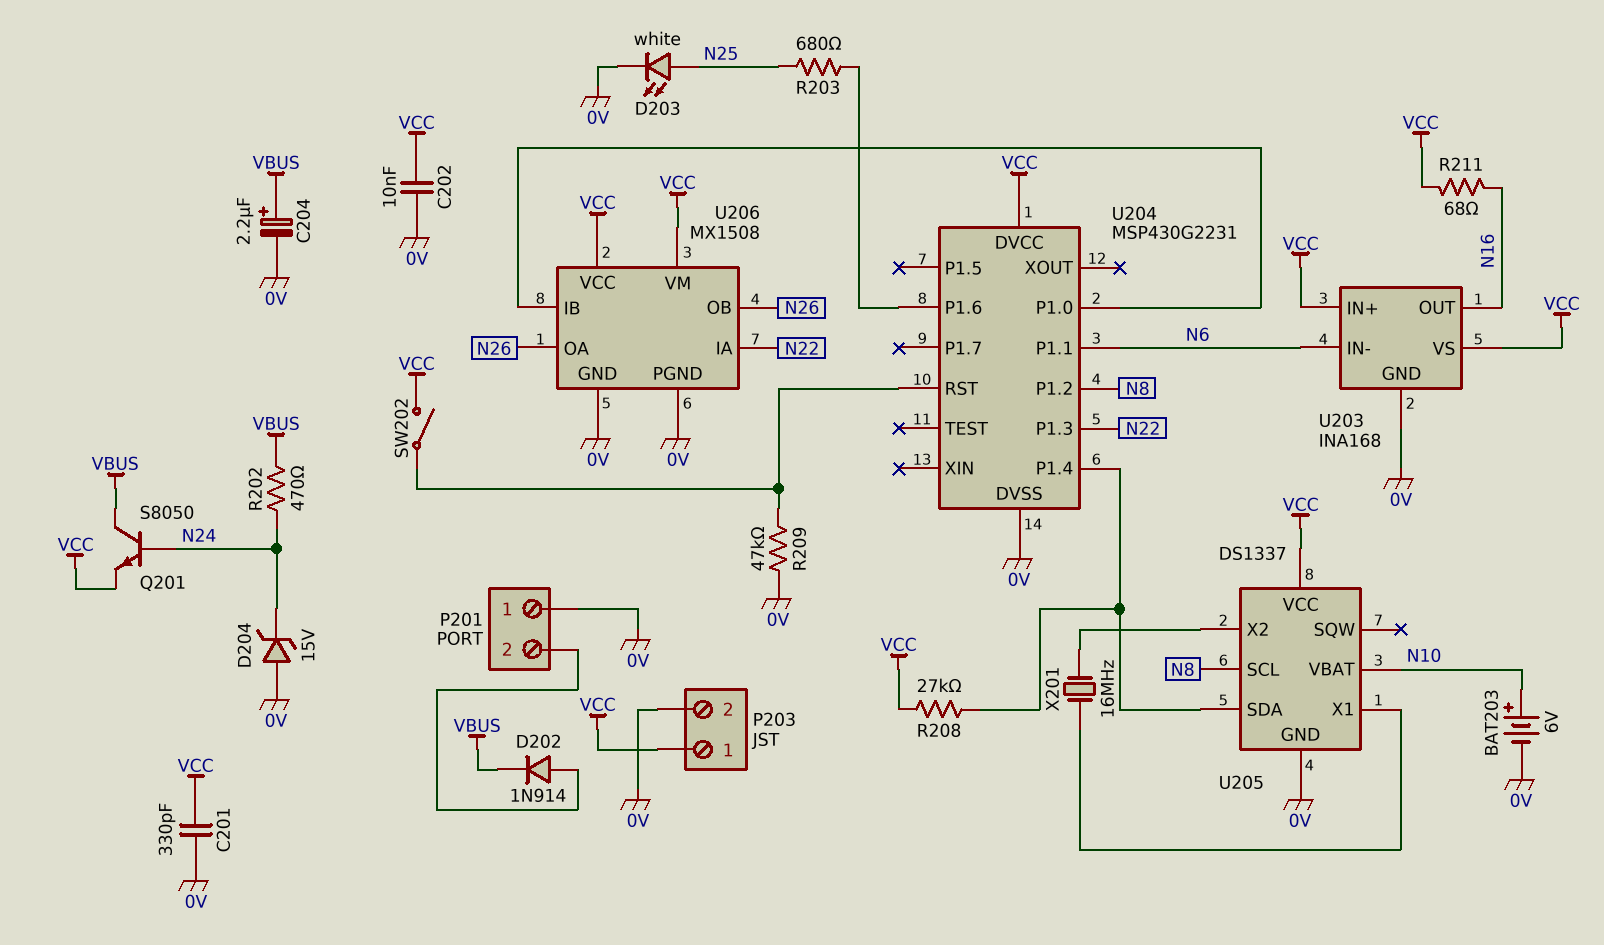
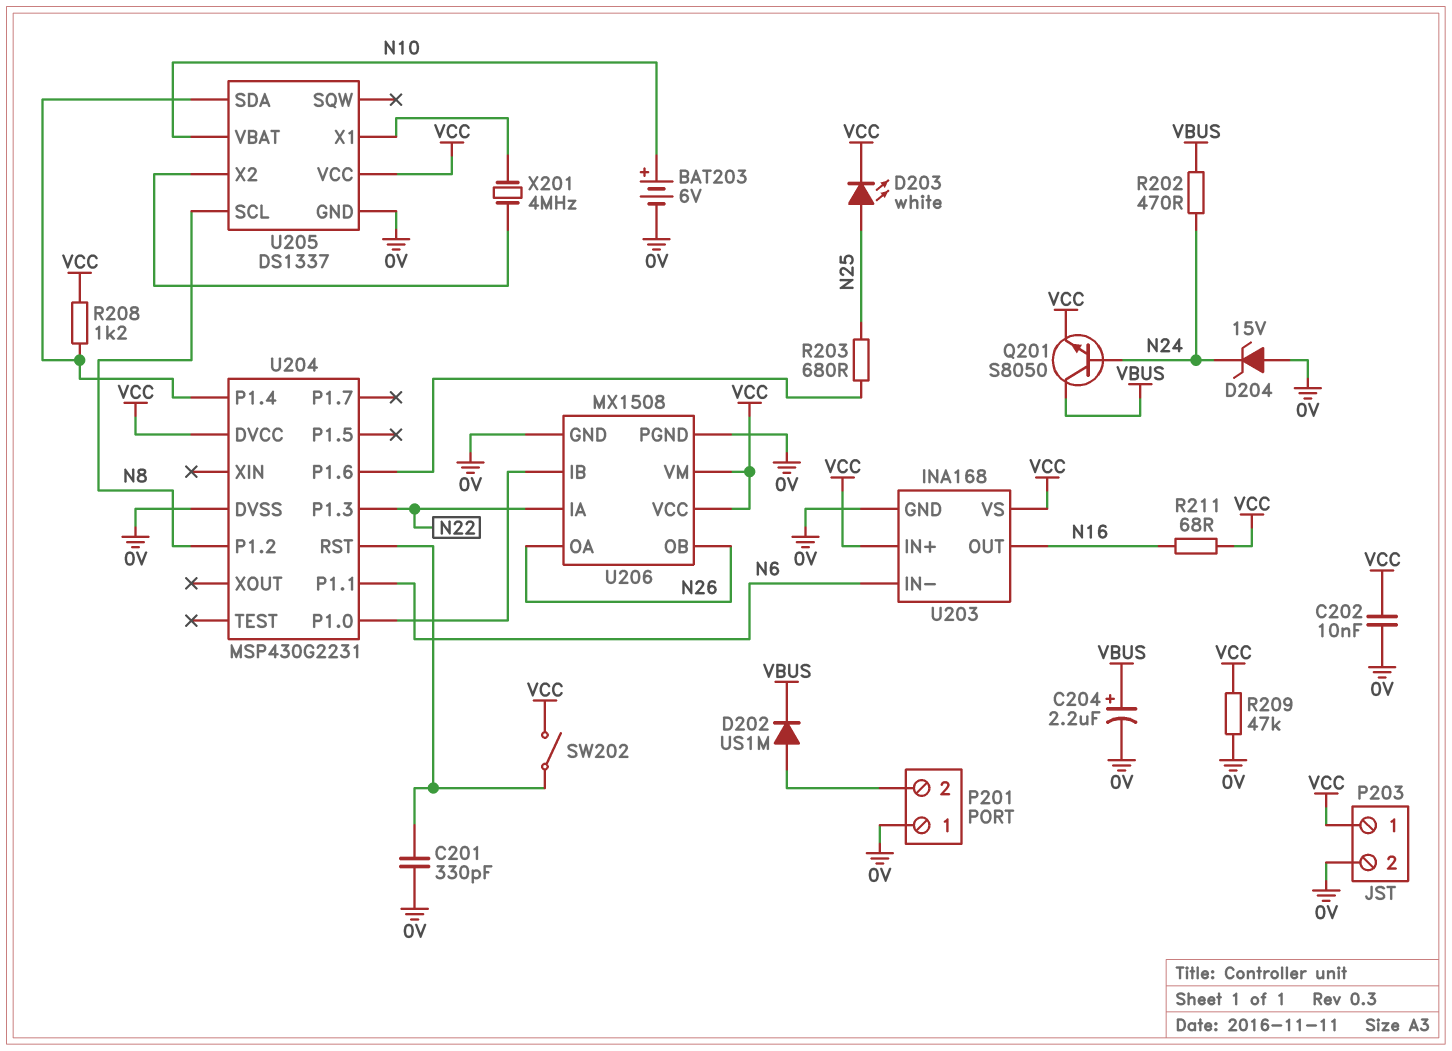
C201: 330pF (0V, VCC) -> 330pF (0V, U204/RST)
D202: diode 1N914 (A P201/2, K VBUS) -> diode US1M (A P201/2, K VBUS)
D203: LED white (A N25, K 0V) -> LED white (A N25, K VCC)
R208: 27k (U204/P1.4, VCC) -> 1.2k (U204/P1.4, VCC)
R209: 47k (0V, U204/RST) -> 47k (0V, VCC)
X201: 16MHz (U205/X1, U205/X2) -> 4MHz (U205/X1, U205/X2)

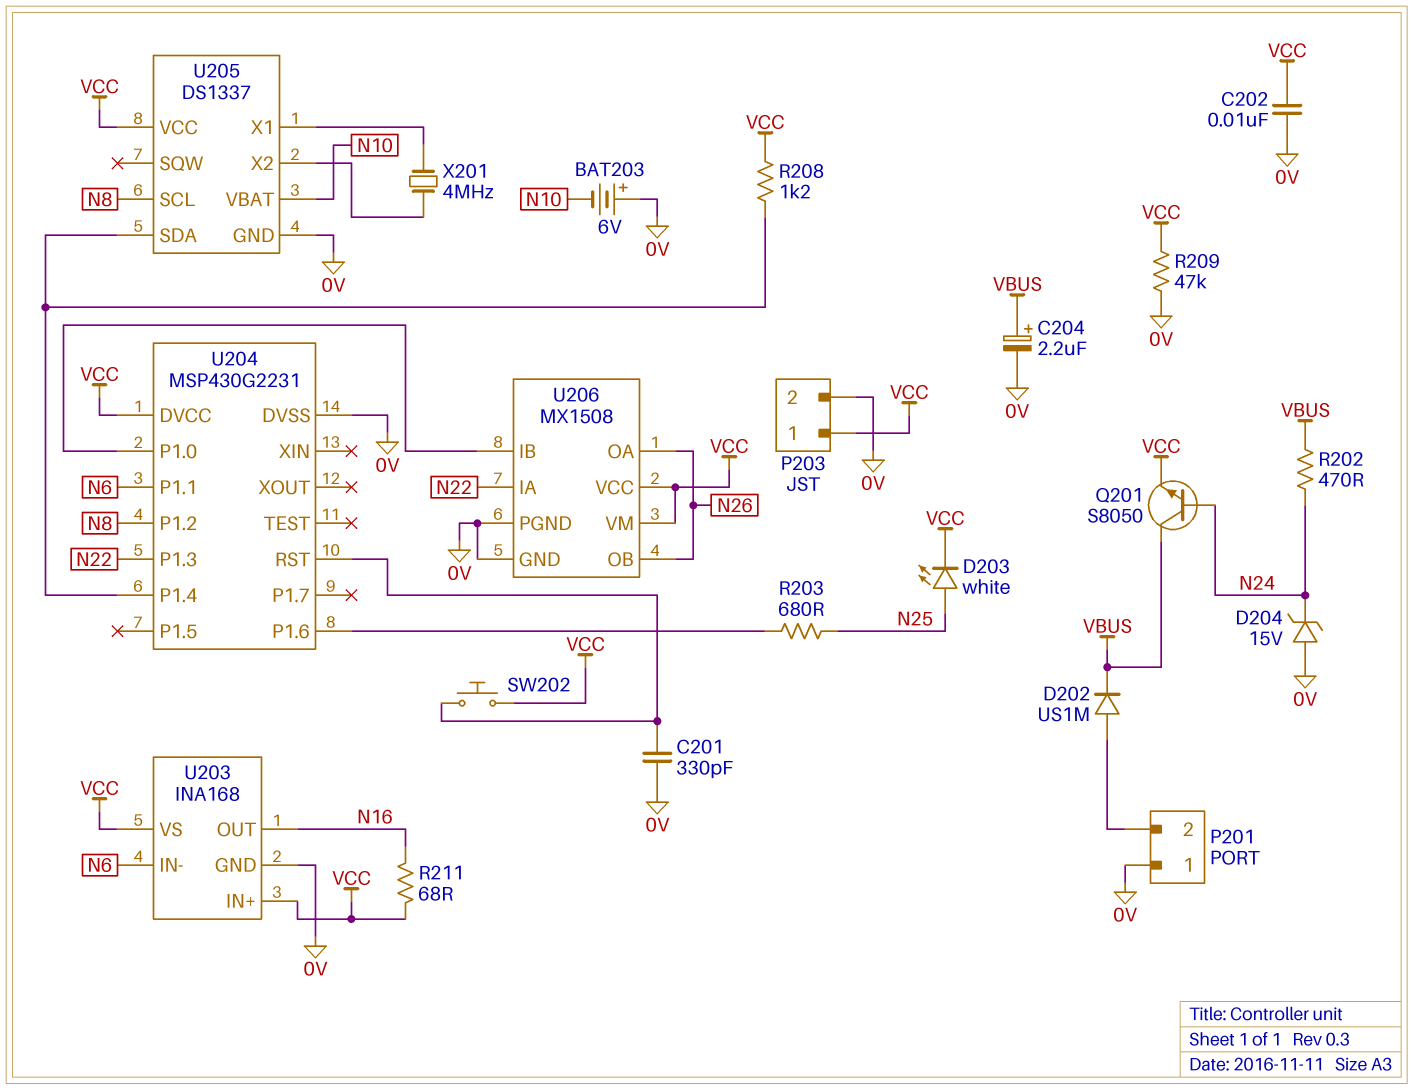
BAT203: 6V (plus N10, minus 0V) -> 6V (plus 0V, minus N10)
SW202: switch (U204/RST, VCC) -> button (U204/RST, VCC)

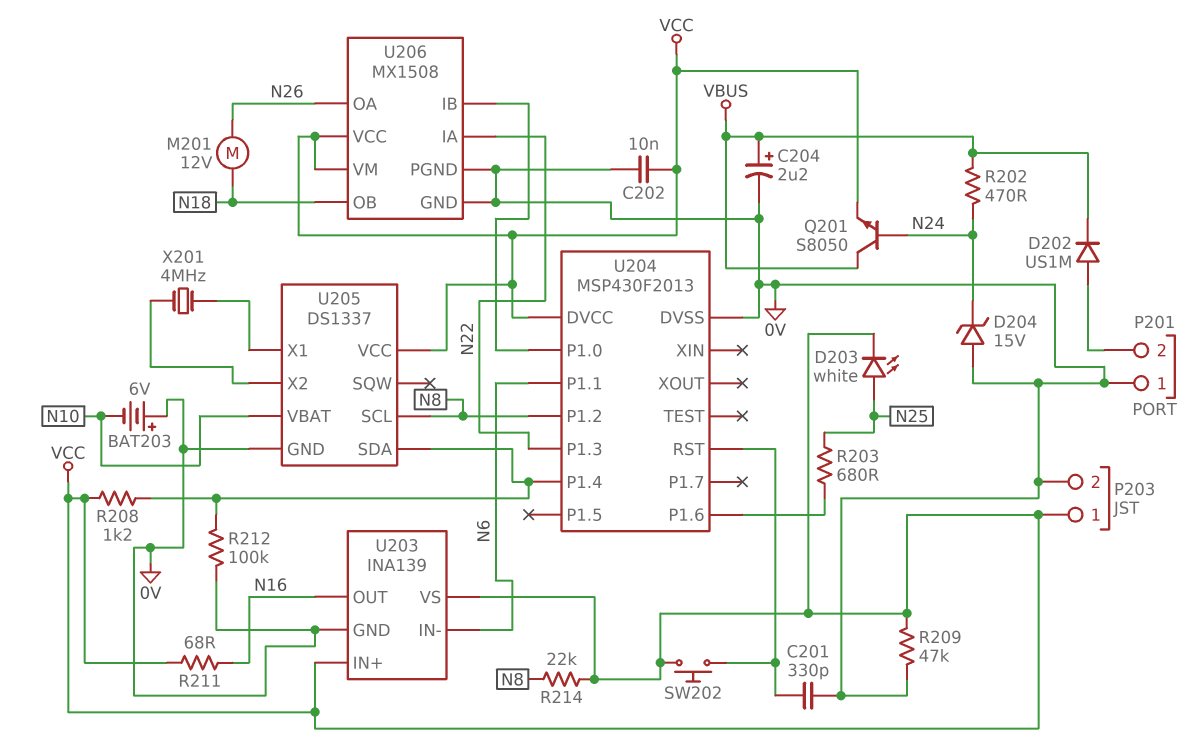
M201: none -> motor 12V (N18, N26)
R212: none -> 100k (0V, U204/P1.4)
R214: none -> 22k (N8, VCC)
U203: INA168 -> INA139
U204: MSP430G2231 -> MSP430F2013
U206 pin OB: N26 -> N18

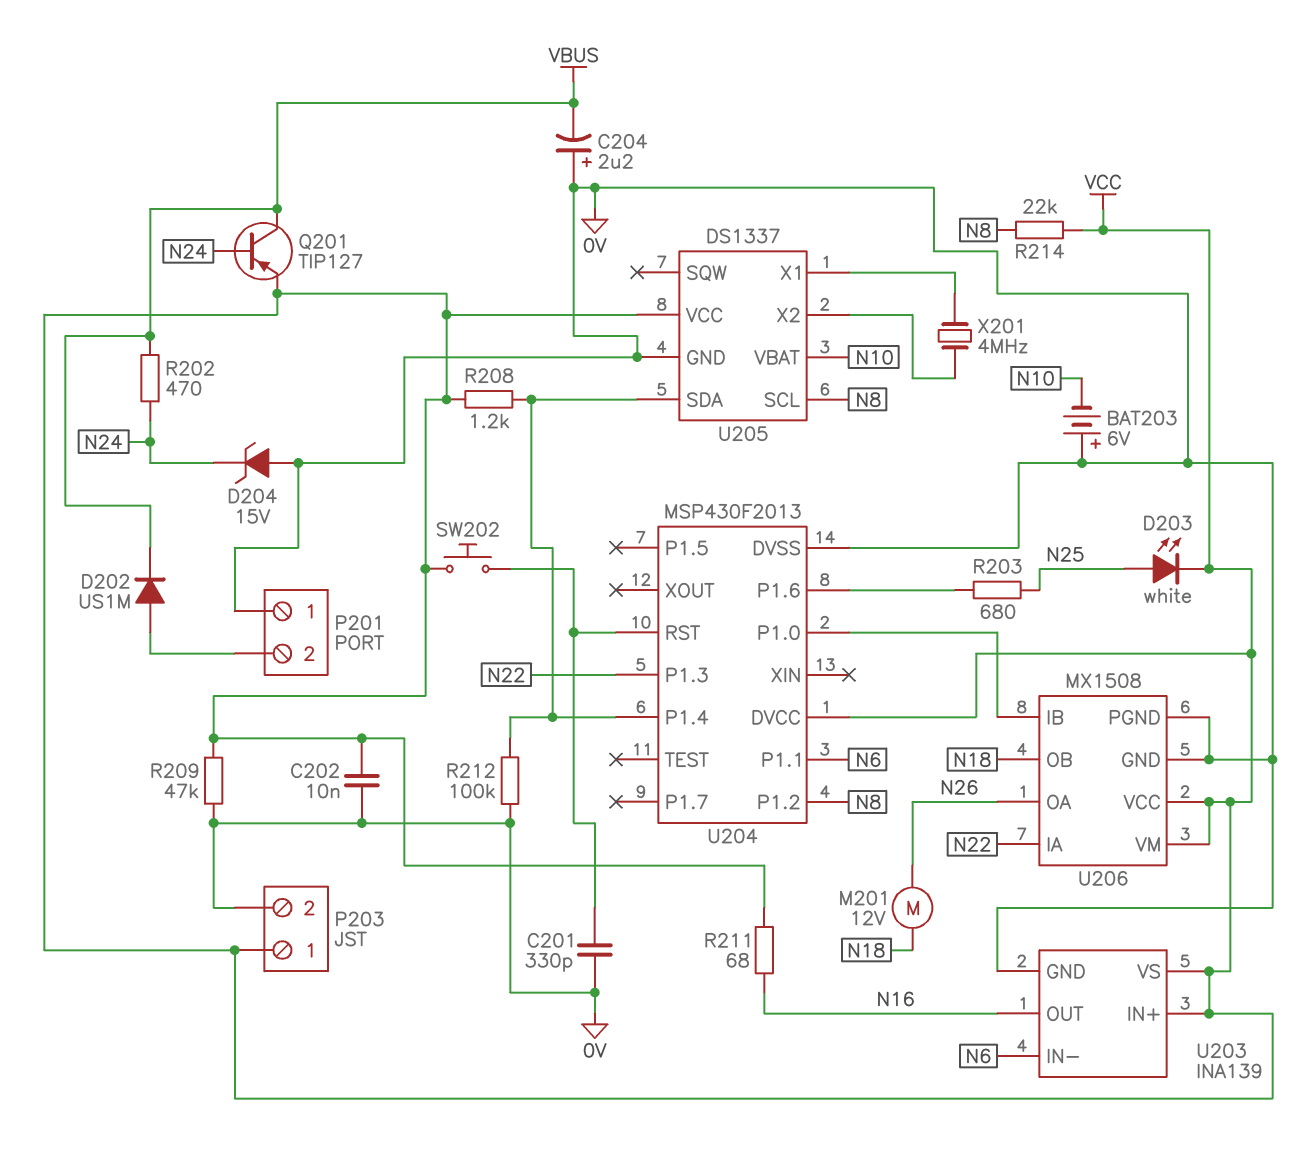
C204: 2.2uF (plus VBUS, minus 0V) -> 2.2uF (plus 0V, minus VBUS)
Q201: NPN S8050 (B N24, C VBUS, E VCC) -> PNP TIP127 (B N24, C VBUS, E VCC)

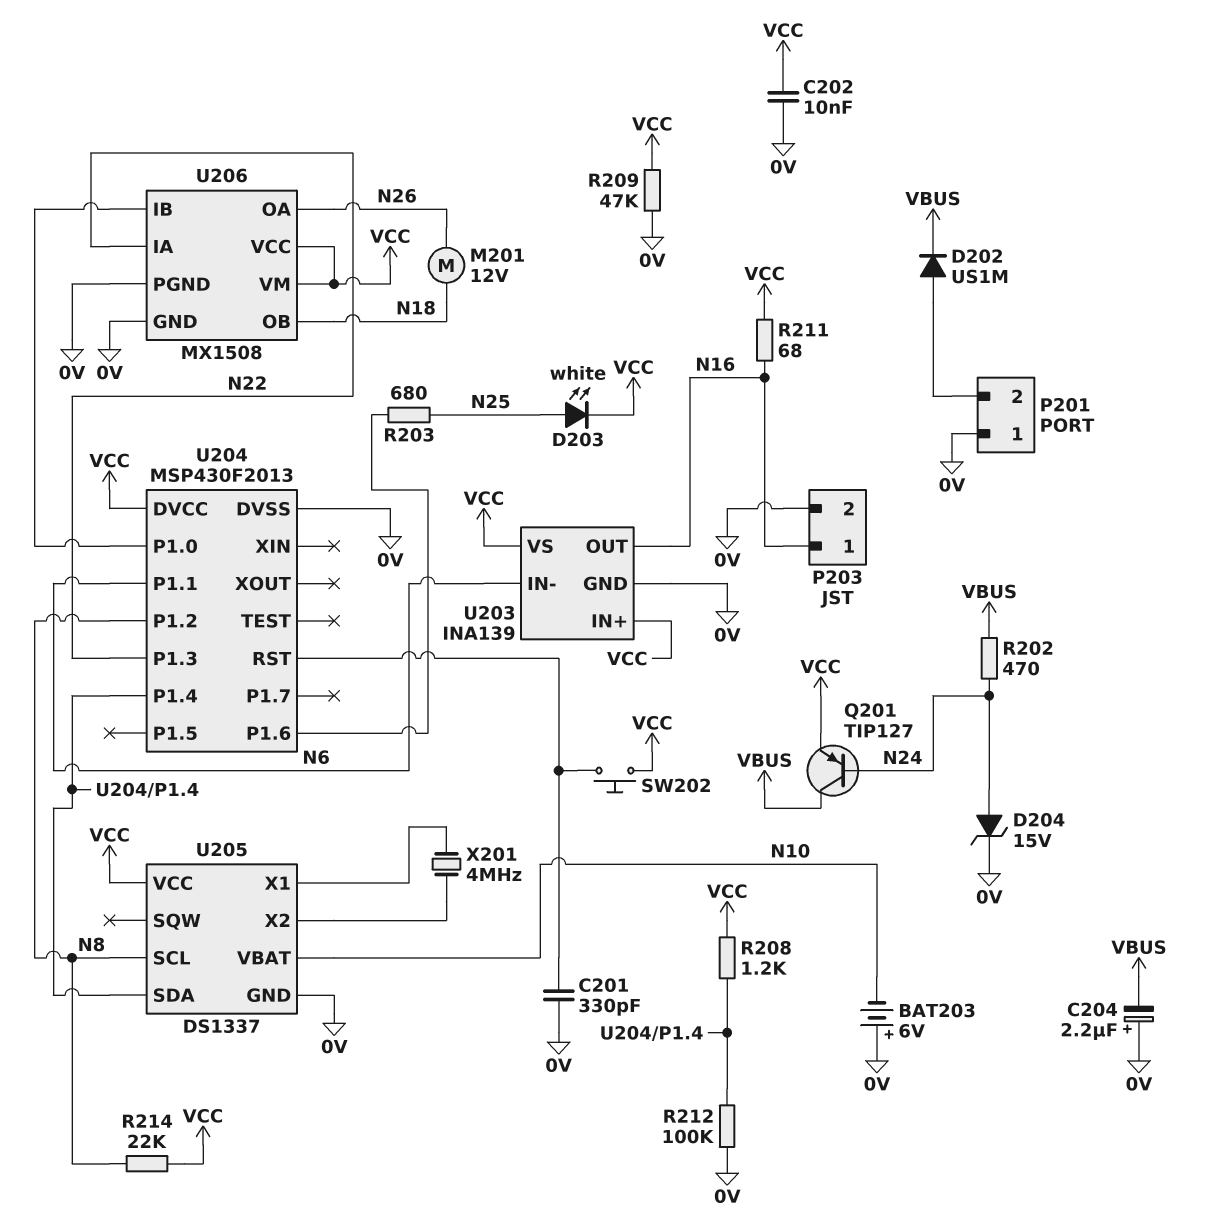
D204: zener 15V (A 0V, K N24) -> zener 15V (A N24, K 0V)
P203 pin 1: VCC -> N16

